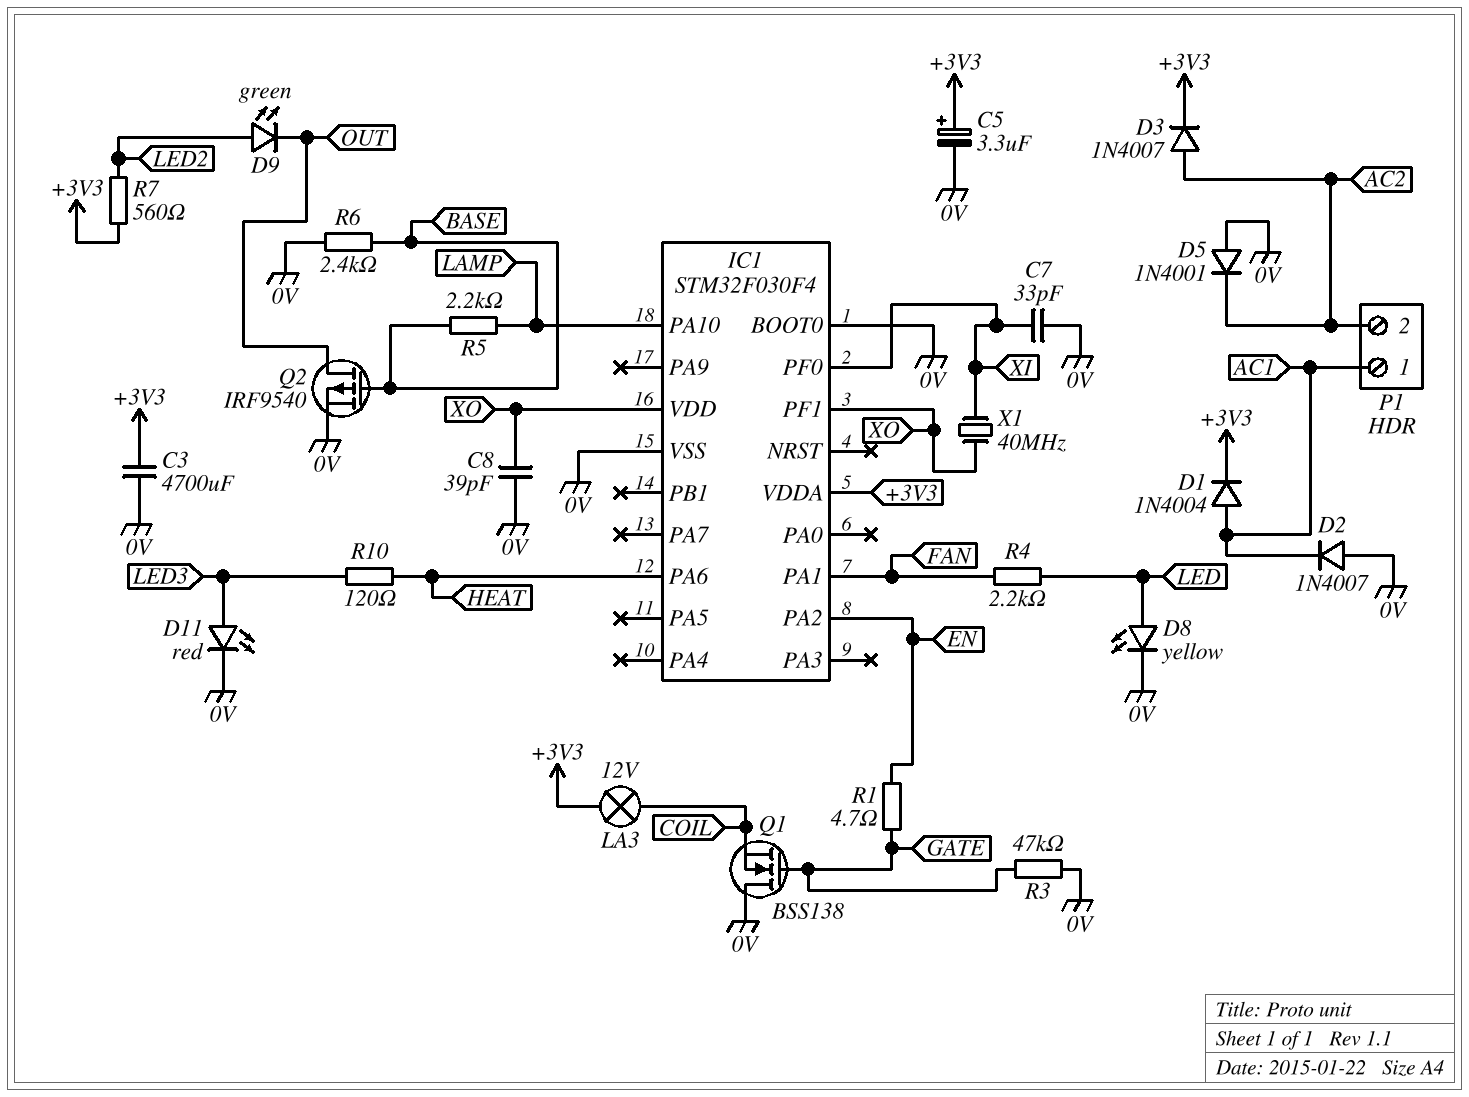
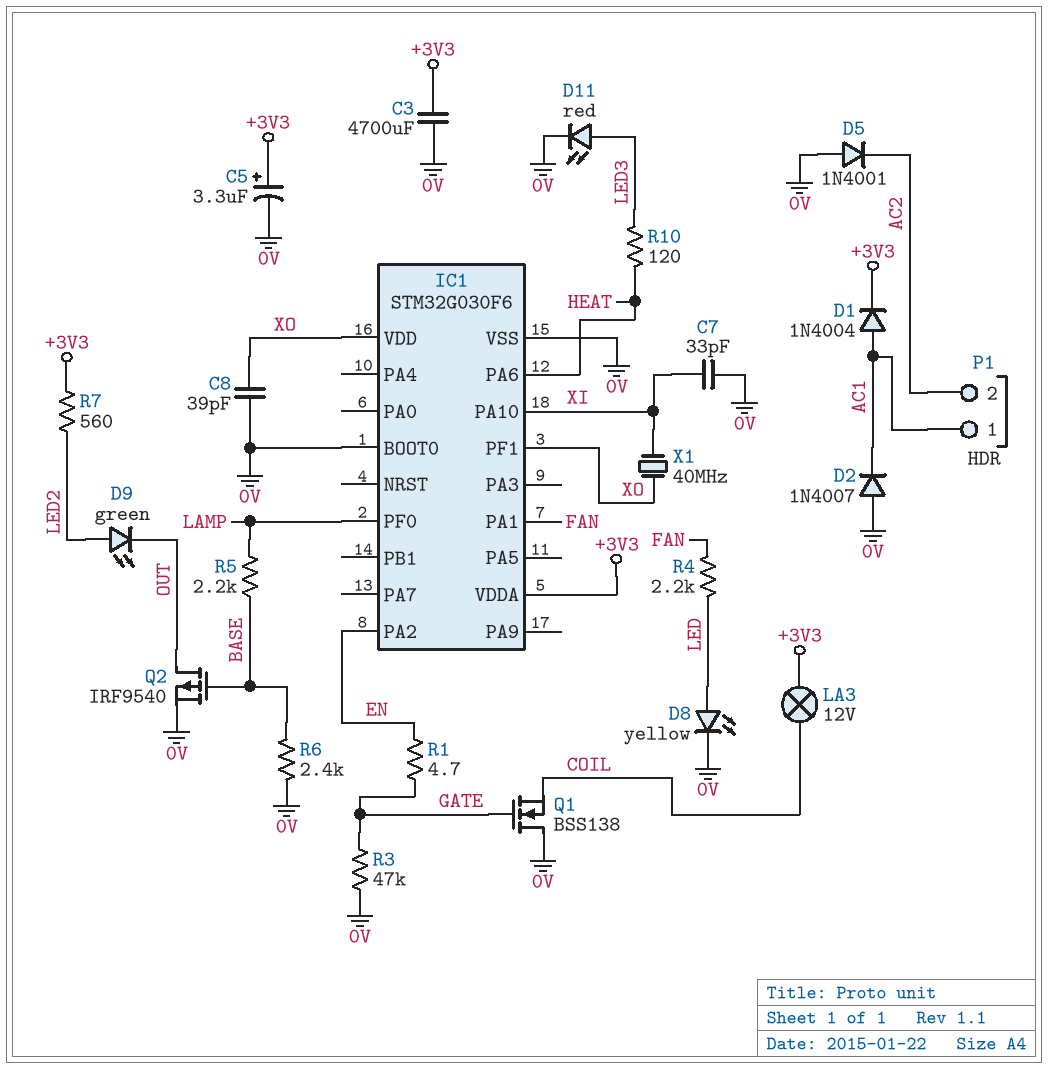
D3: diode 1N4007 (A AC2, K +3V3) -> none
IC1: STM32F030F4 -> STM32G030F6
IC1 pin PA10: LAMP -> XI
IC1 pin PF0: XI -> LAMP

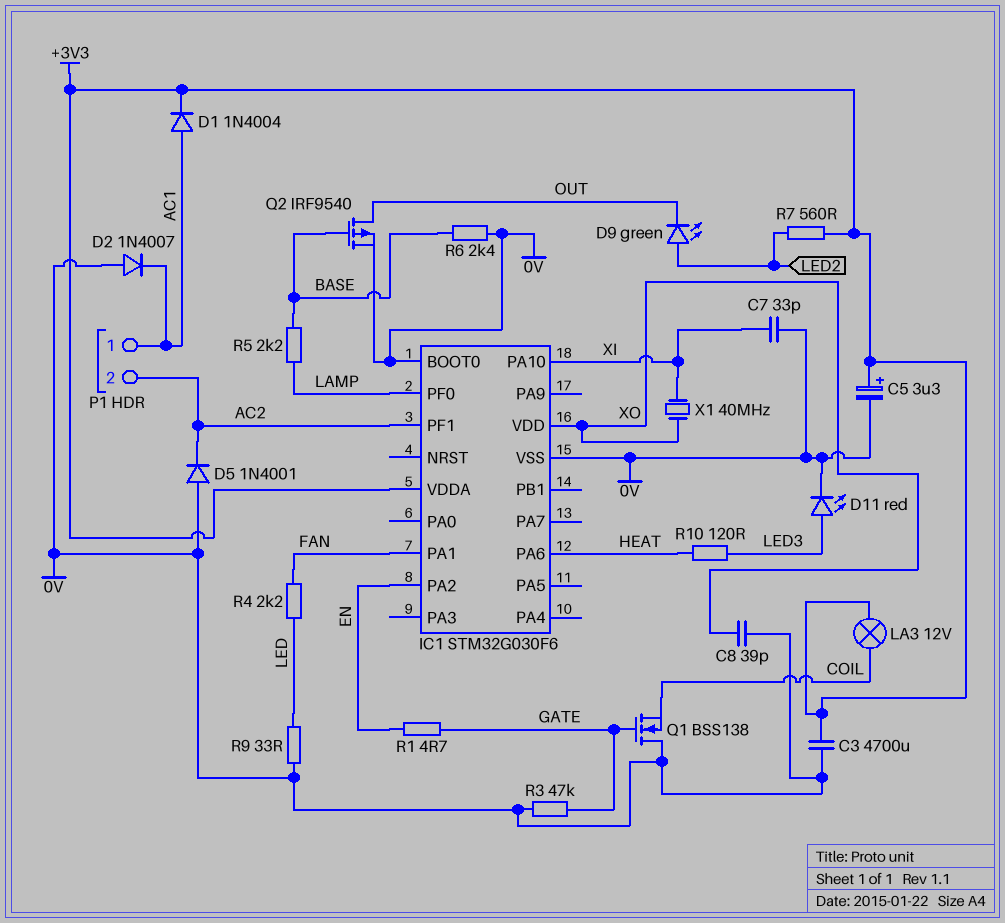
D8: LED yellow (A LED, K 0V) -> none
IC1 pin PF1: XO -> AC2
R9: none -> 33 (0V, LED)

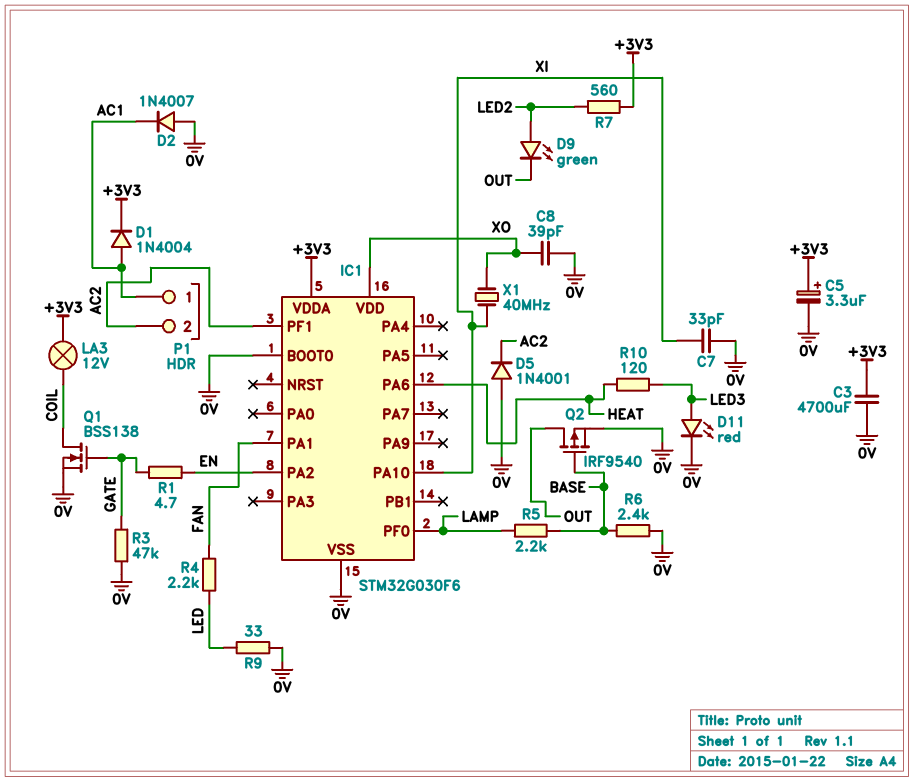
Q1: NMOS BSS138 (G GATE, D 0V, S COIL) -> NMOS BSS138 (G GATE, D COIL, S 0V)

